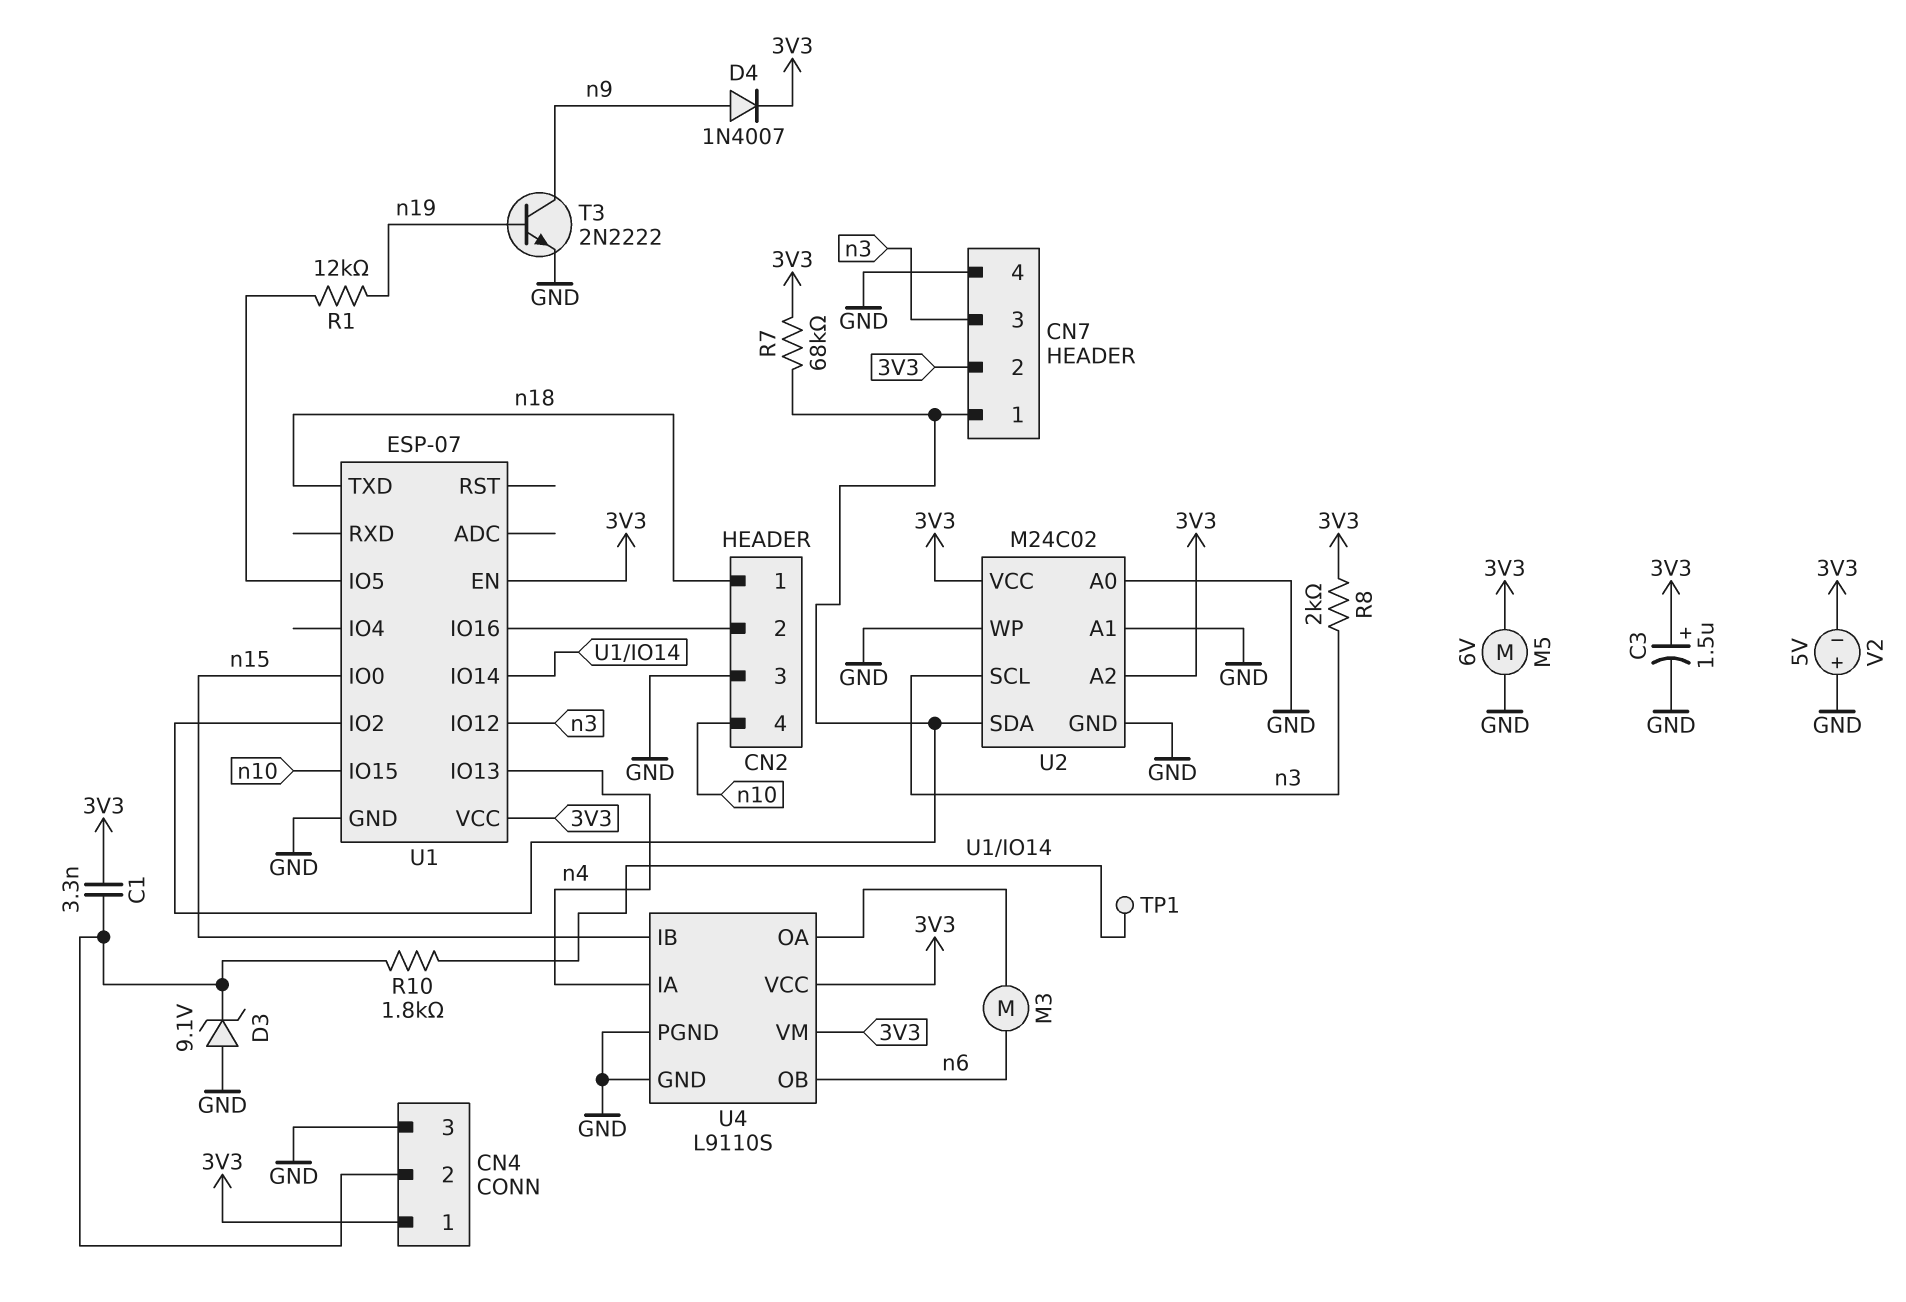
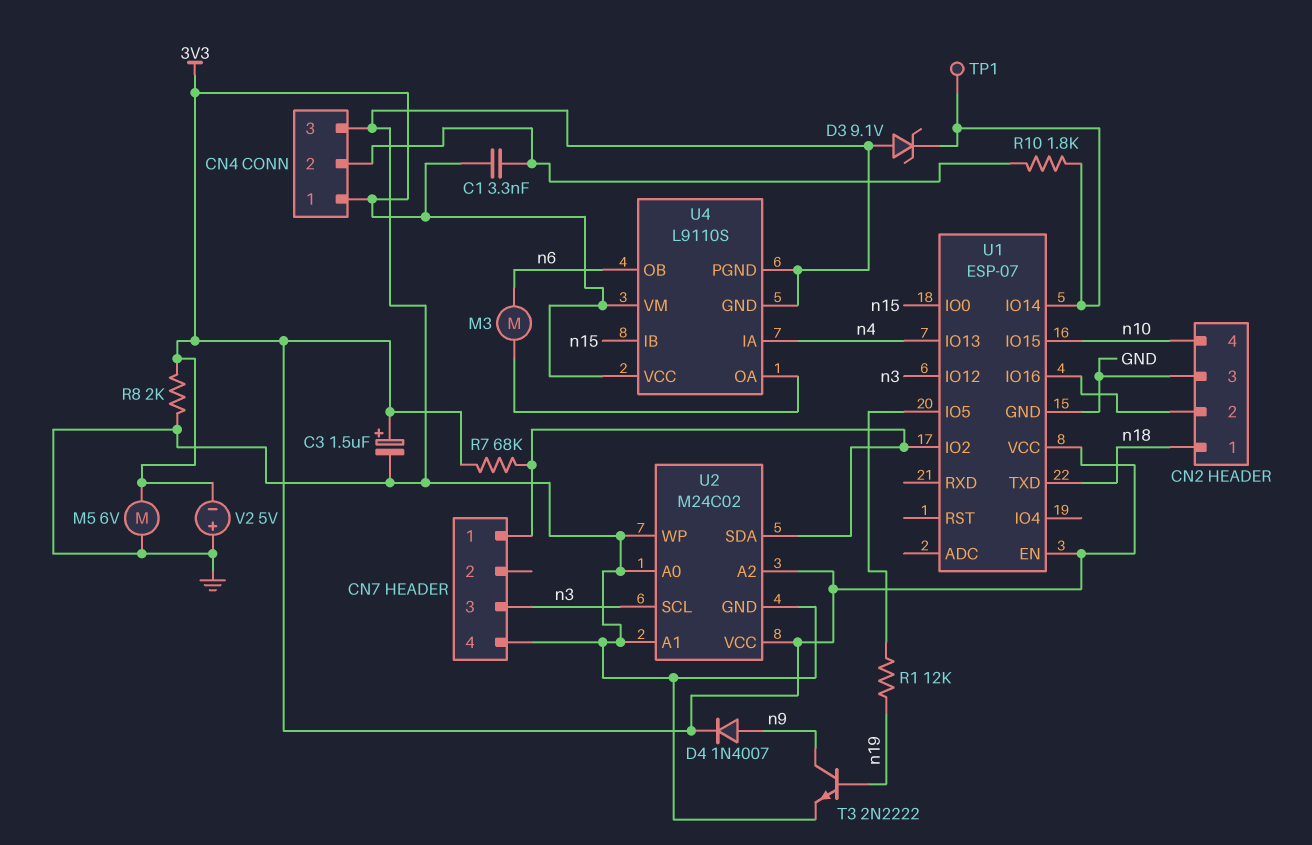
CN7 pin 2: 3V3 -> none
D3: zener 9.1V (A GND, K CN4/2) -> zener 9.1V (A GND, K U1/IO14)
R8: 2k (3V3, n3) -> 2k (3V3, GND)

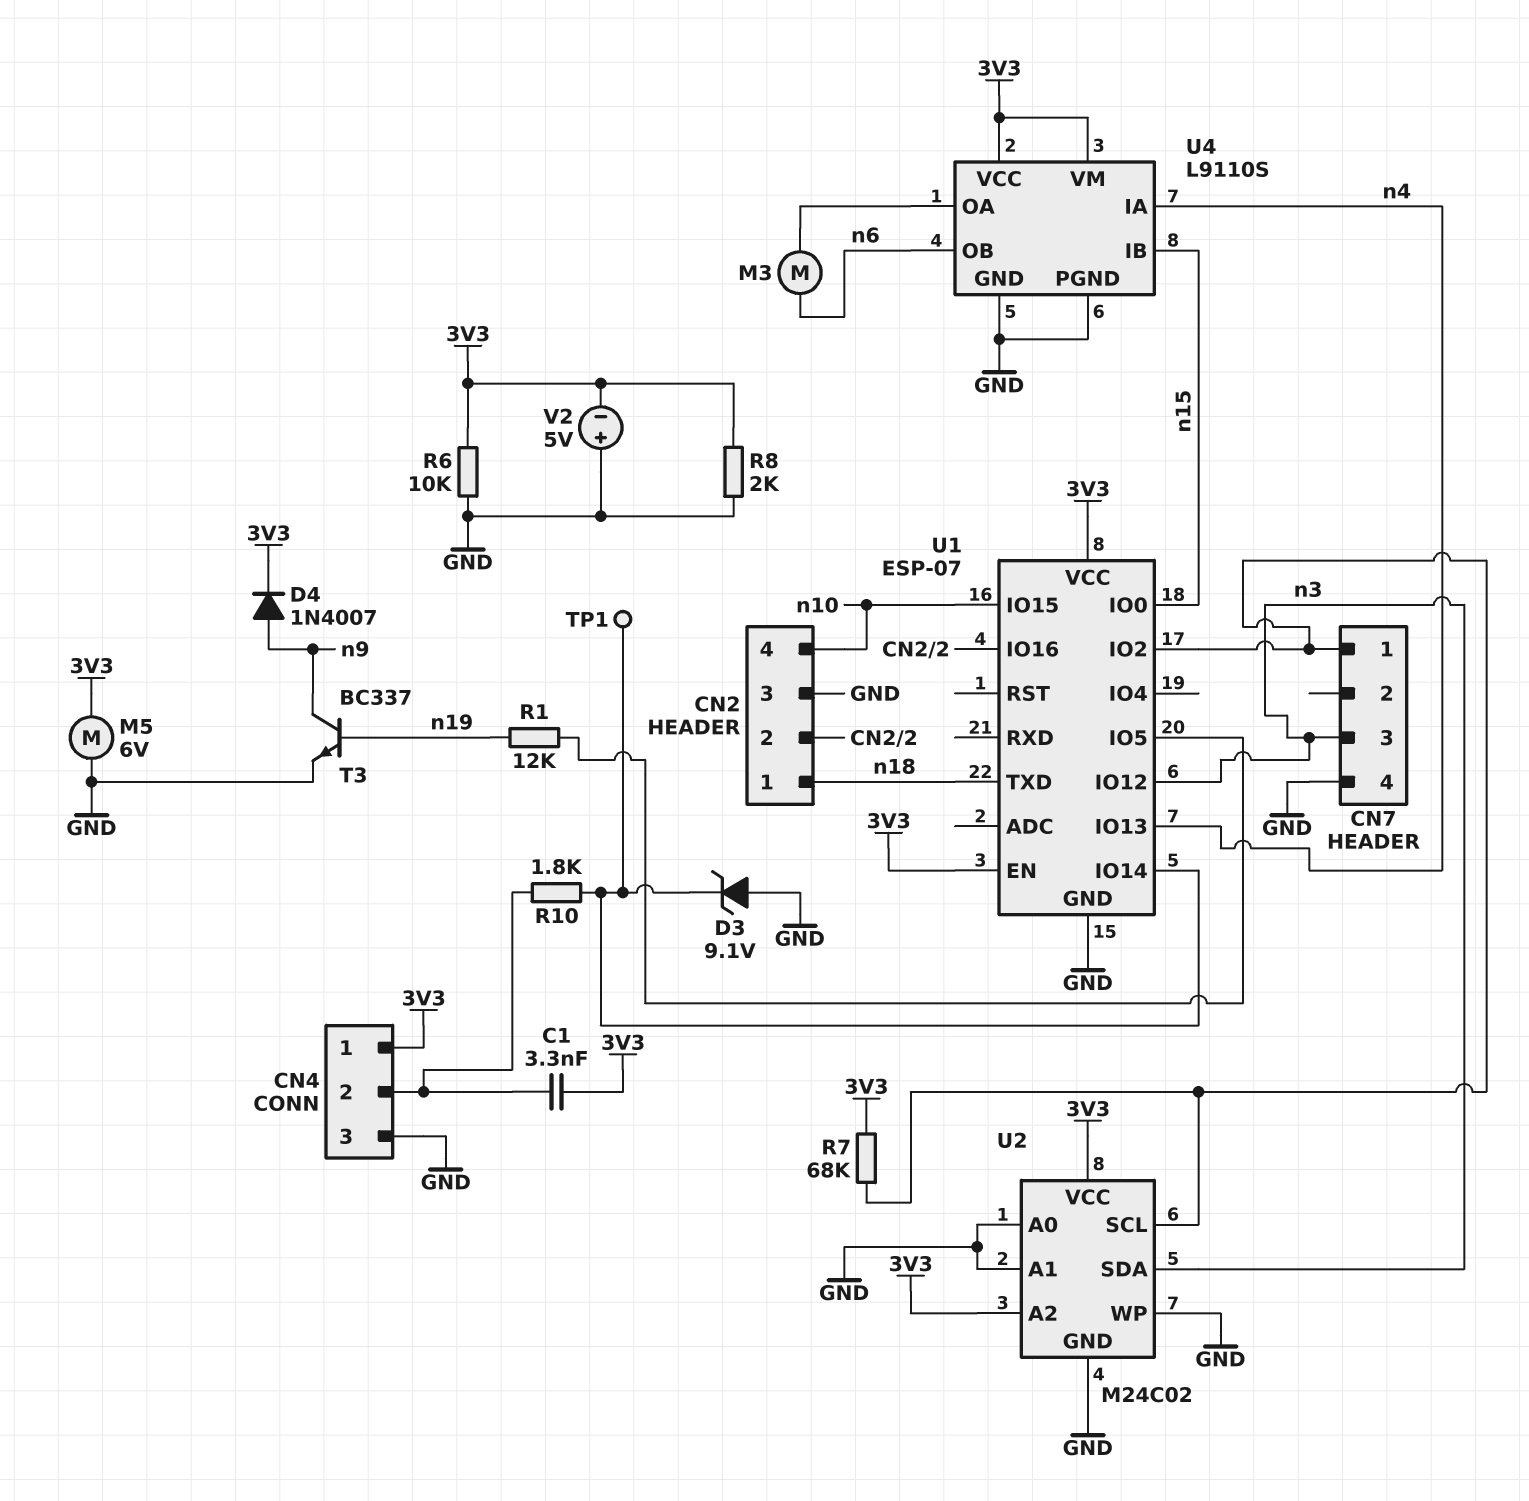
C3: 1.5uF (plus 3V3, minus GND) -> none
R6: none -> 10k (3V3, GND)
T3: NPN 2N2222 (B n19, C n9, E GND) -> NPN BC337 (B n19, C n9, E GND)
U2 pin SCL: n3 -> CN7/1
U2 pin SDA: CN7/1 -> n3

